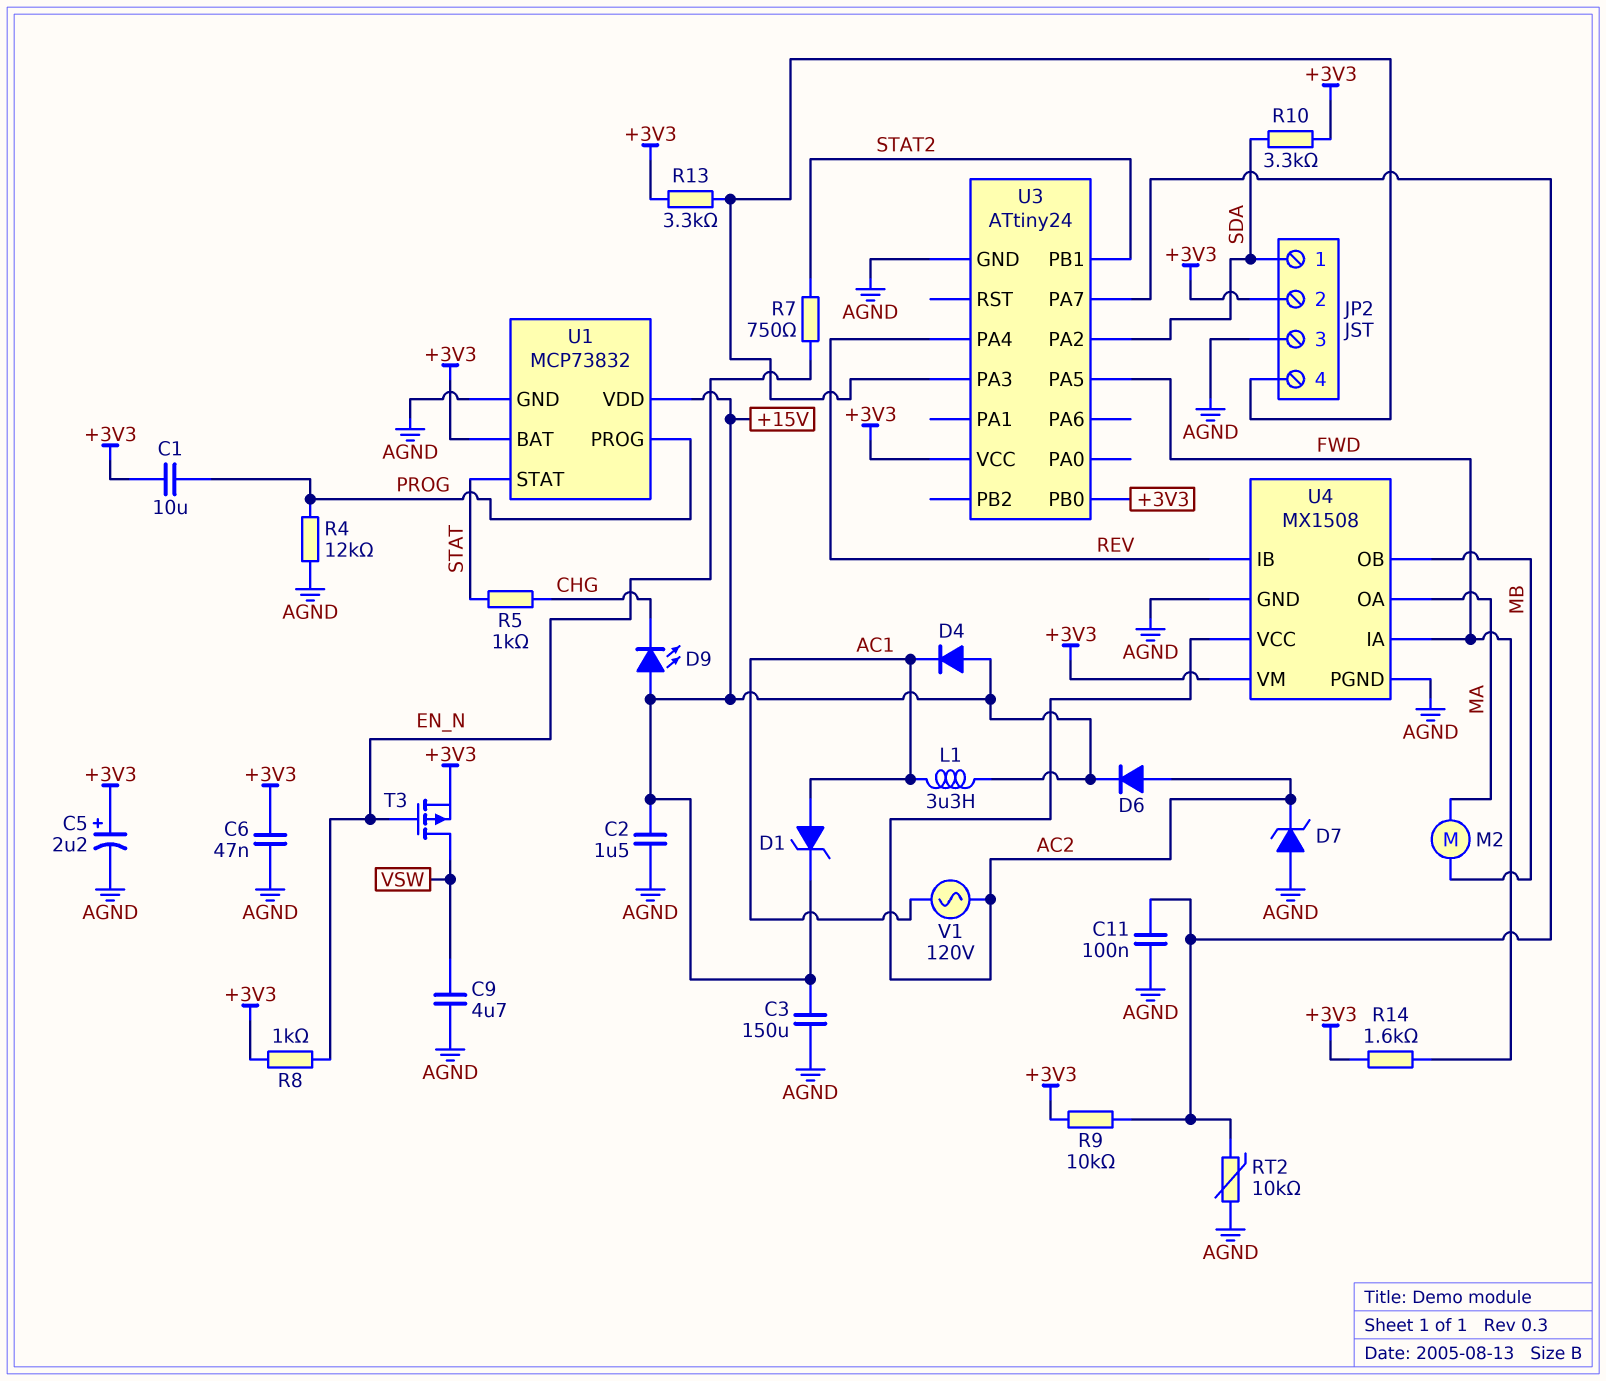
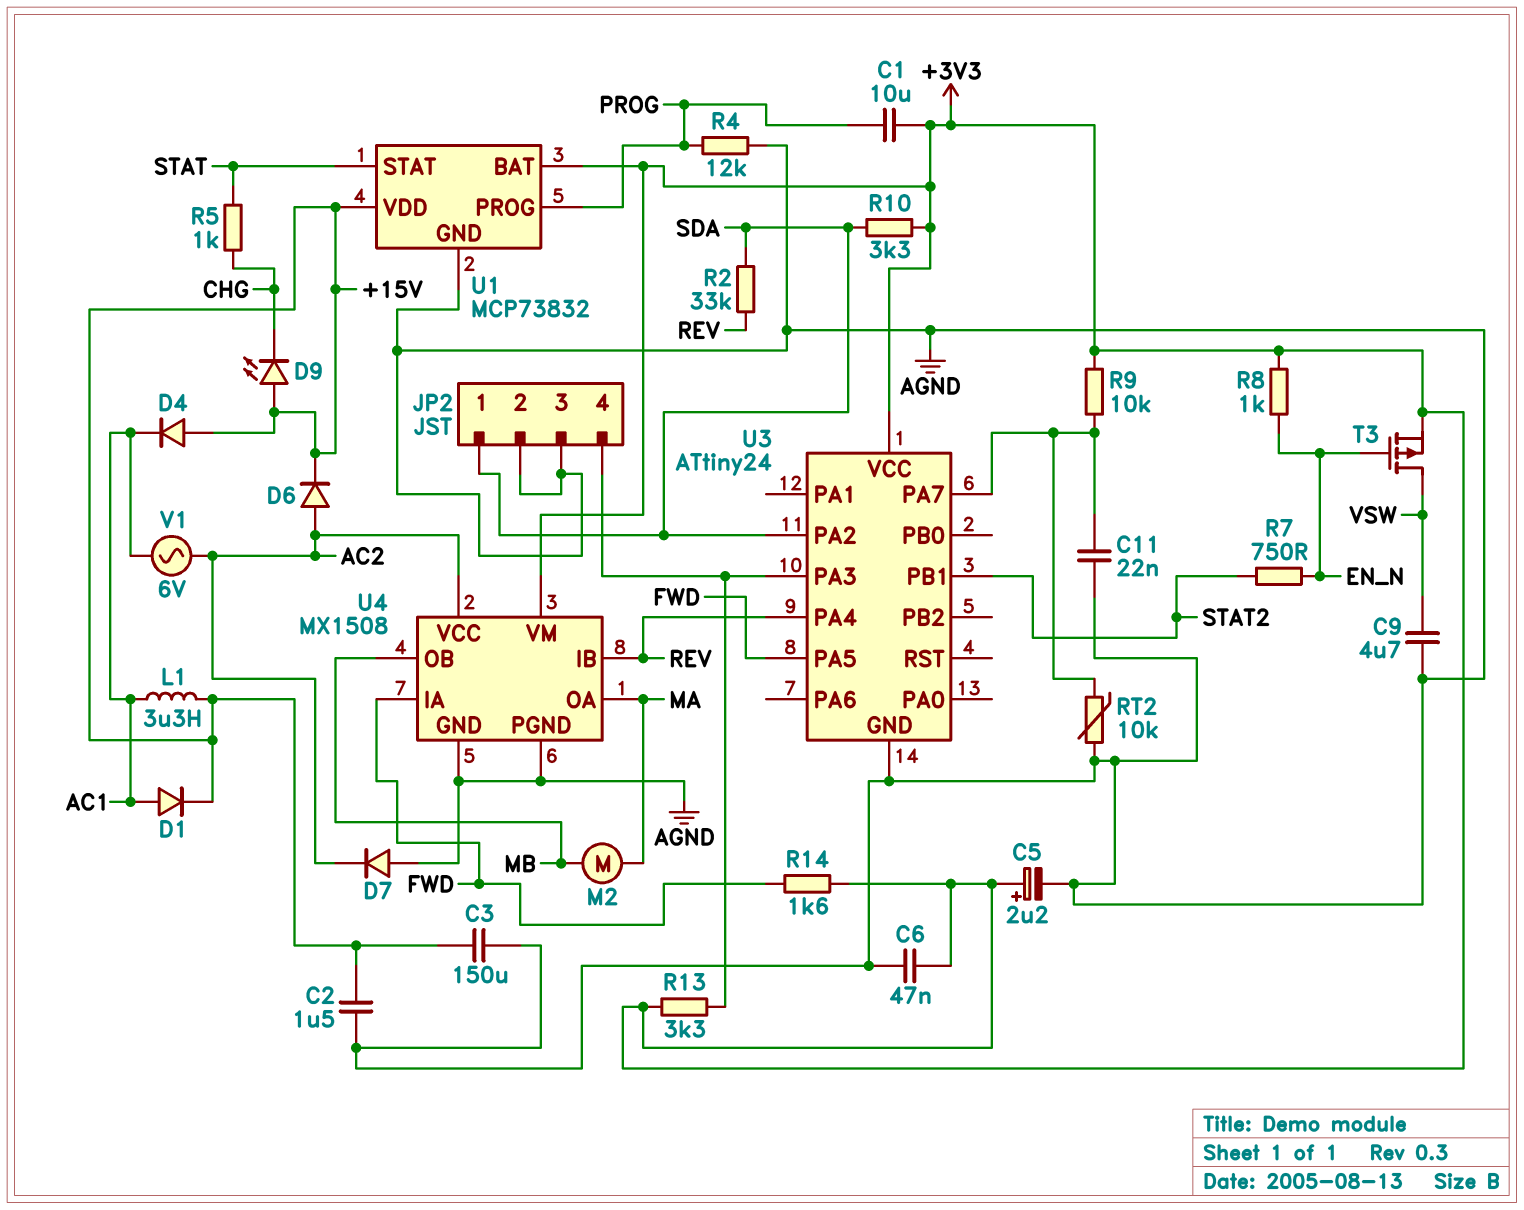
C11: 100nF (AGND, U3/PA7) -> 22nF (AGND, U3/PA7)
D1: zener (A AC1, K +15V) -> diode (A AC1, K +15V)
D7: zener (A AGND, K AC2) -> diode (A AGND, K AC2)
JP2 pin 2: +3V3 -> AGND
R2: none -> 33k (REV, SDA)
U3 pin PB0: +3V3 -> none
V1: AC 120V (AC1, AC2) -> AC 6V (AC1, AC2)

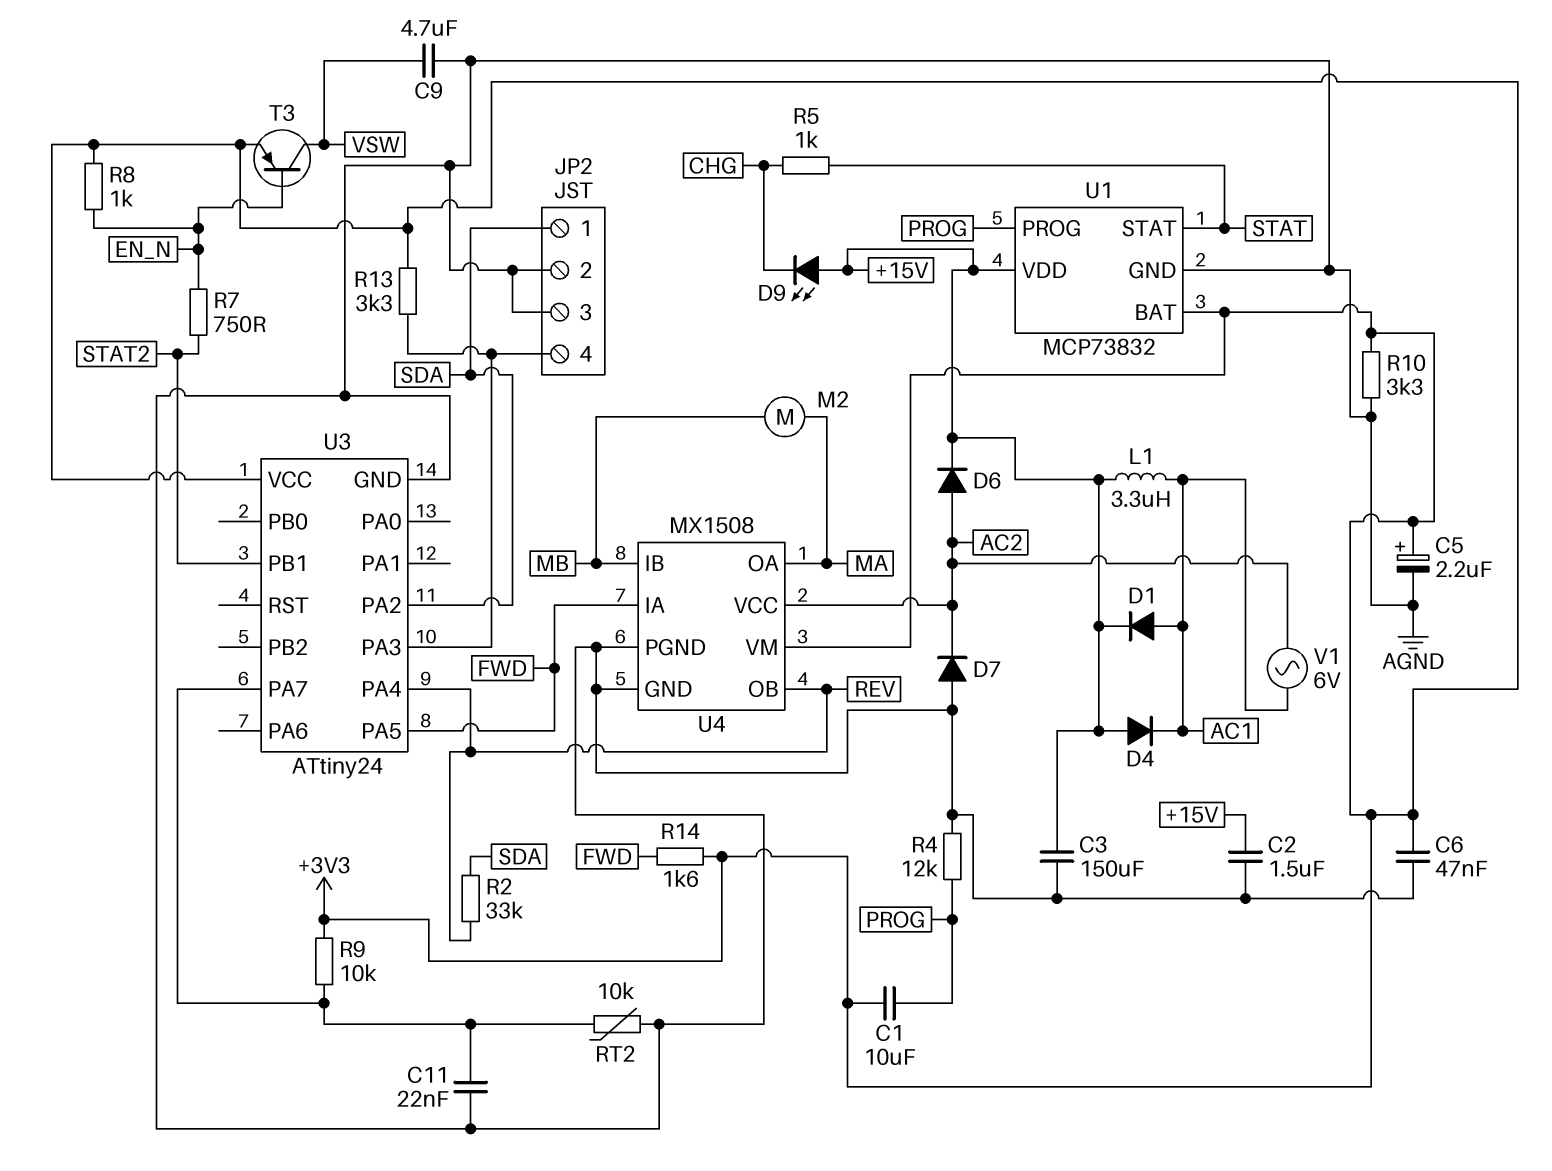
R10: 3.3k (+3V3, SDA) -> 3.3k (+3V3, AGND)
T3: PMOS (G EN_N, D VSW, S +3V3) -> PNP (B EN_N, C VSW, E +3V3)
U4 pin IB: REV -> MB
U4 pin OB: MB -> REV

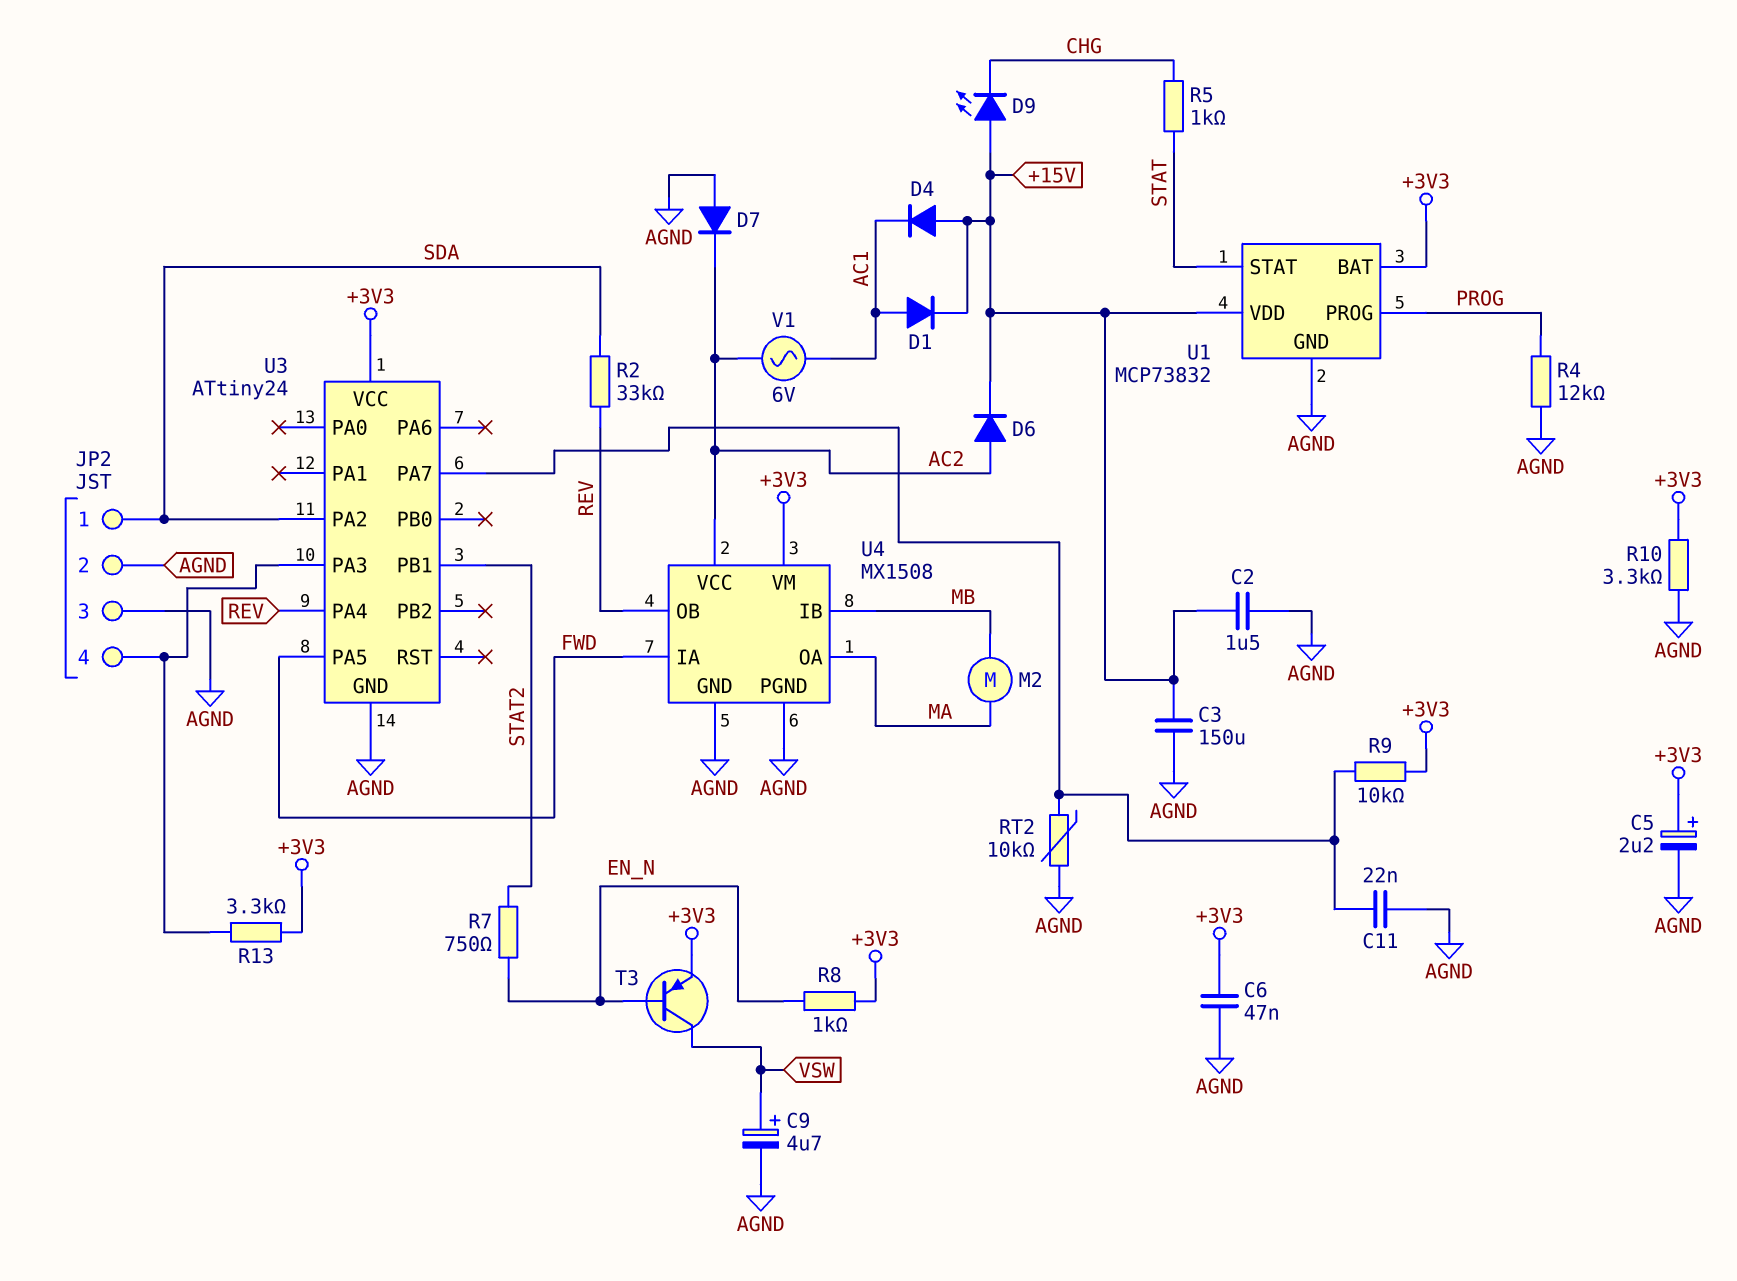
C1: 10uF (+3V3, PROG) -> none
C9: 4.7uF (AGND, VSW) -> 4.7uF (plus VSW, minus AGND)
L1: 3.3uH (+15V, AC1) -> none
R14: 1.6k (+3V3, FWD) -> none

